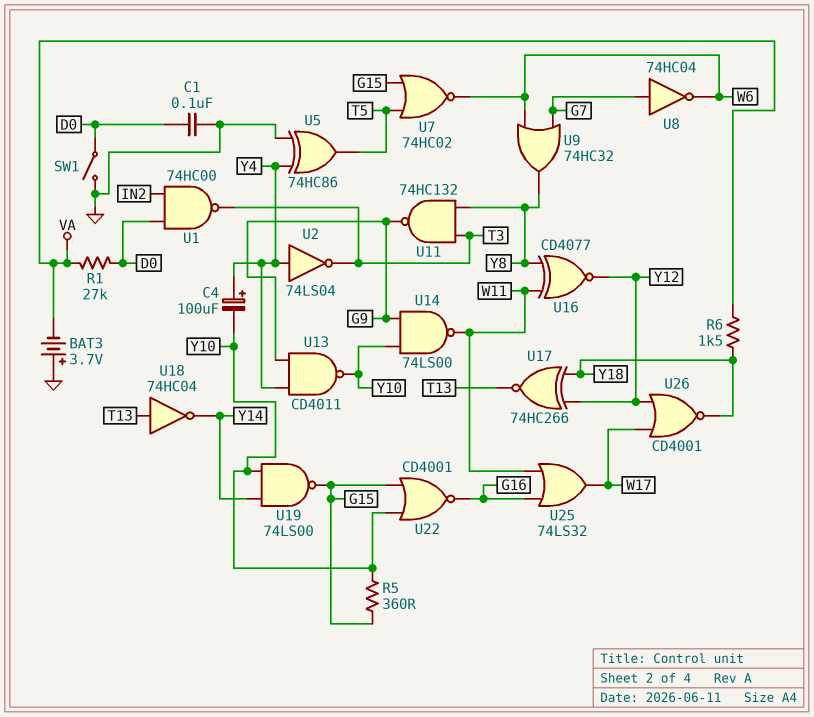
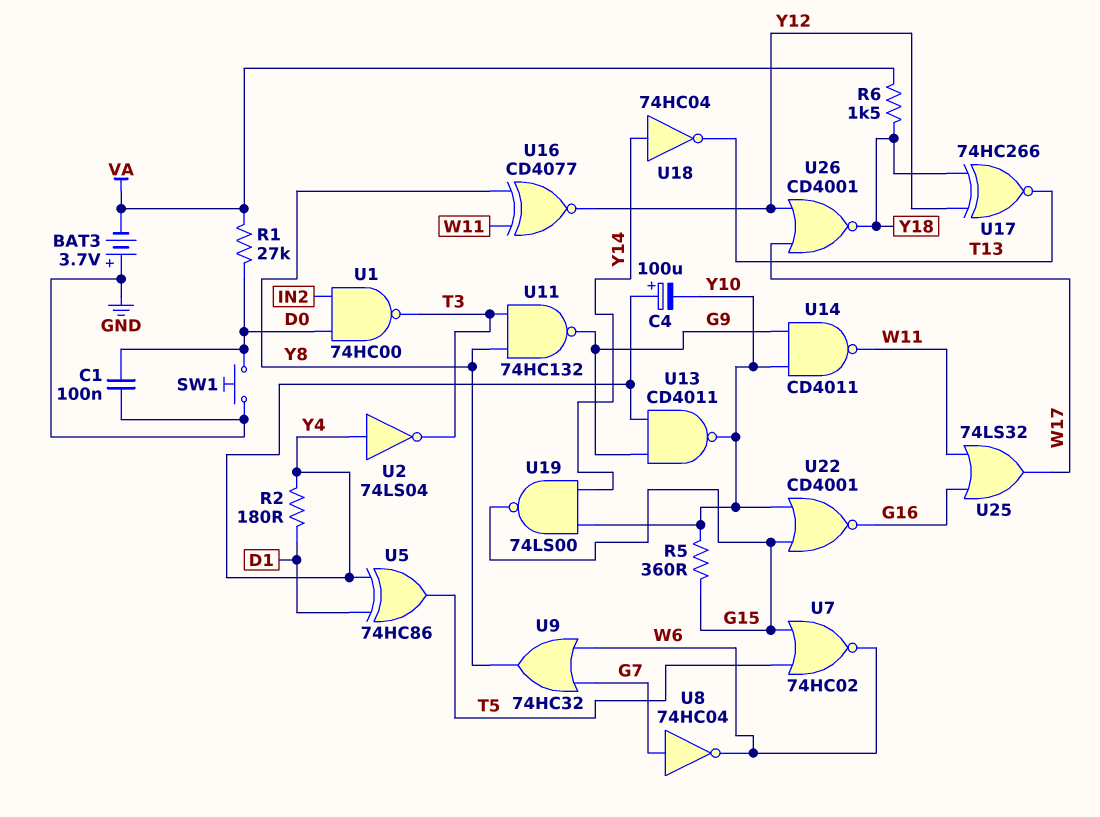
R2: none -> 180 (D1, Y4)
SW1: switch (D0, GND) -> button (D0, GND)
U5: XOR 74HC86 (in GND, in Y4, out T5) -> XOR 74HC86 (in D1, in Y4, out T5)
U14: NAND 74LS00 (in G9, in Y10, out W11) -> NAND CD4011 (in G9, in Y10, out W11)
U18: NOT 74HC04 (in T13, out Y14) -> NOT 74HC04 (in Y14, out T13)

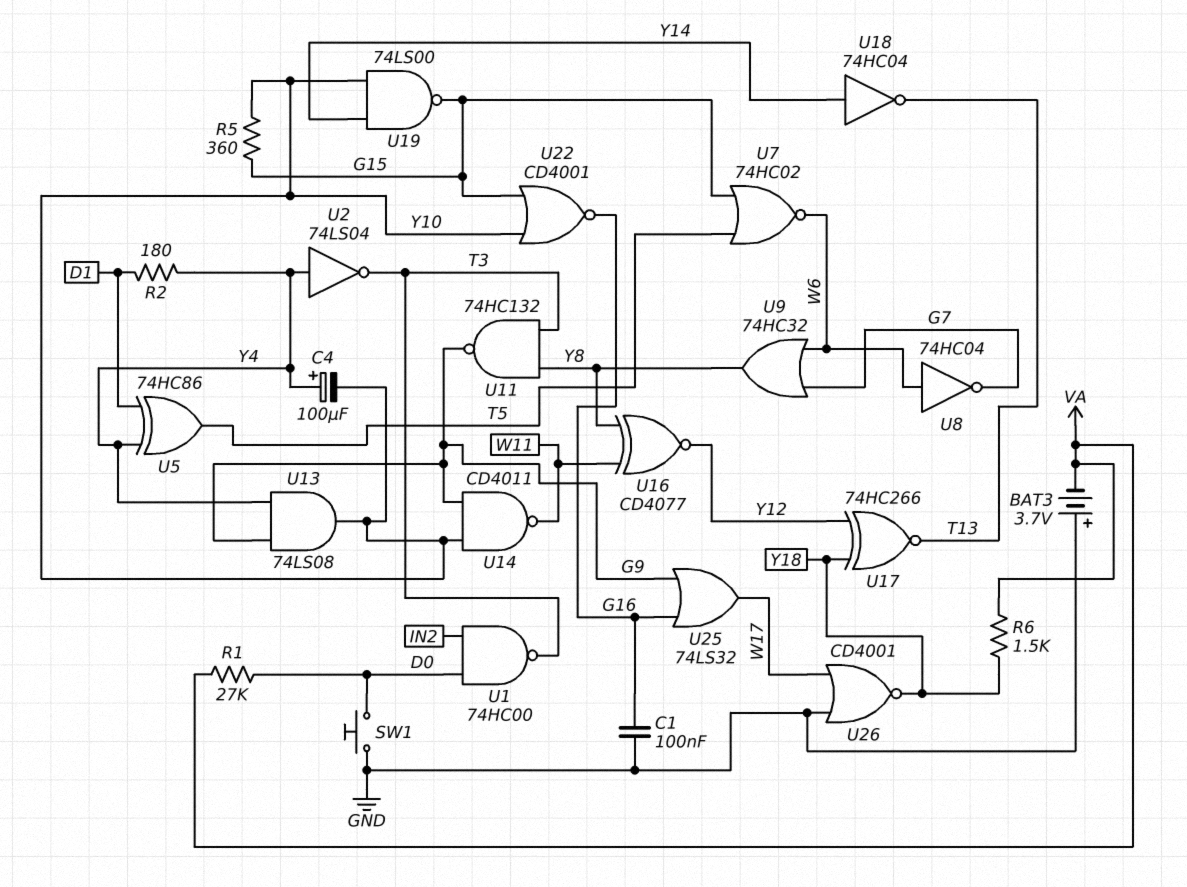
C1: 100nF (D0, GND) -> 100nF (G16, GND)
U8: NOT 74HC04 (in G7, out W6) -> NOT 74HC04 (in W6, out G7)
U13: NAND CD4011 (in G9, in Y4, out Y10) -> AND 74LS08 (in G9, in Y4, out Y10)
U25: OR 74LS32 (in G16, in W11, out W17) -> OR 74LS32 (in G9, in G16, out W17)
U26: NOR CD4001 (in W17, in Y12, out Y18) -> NOR CD4001 (in GND, in W17, out Y18)

